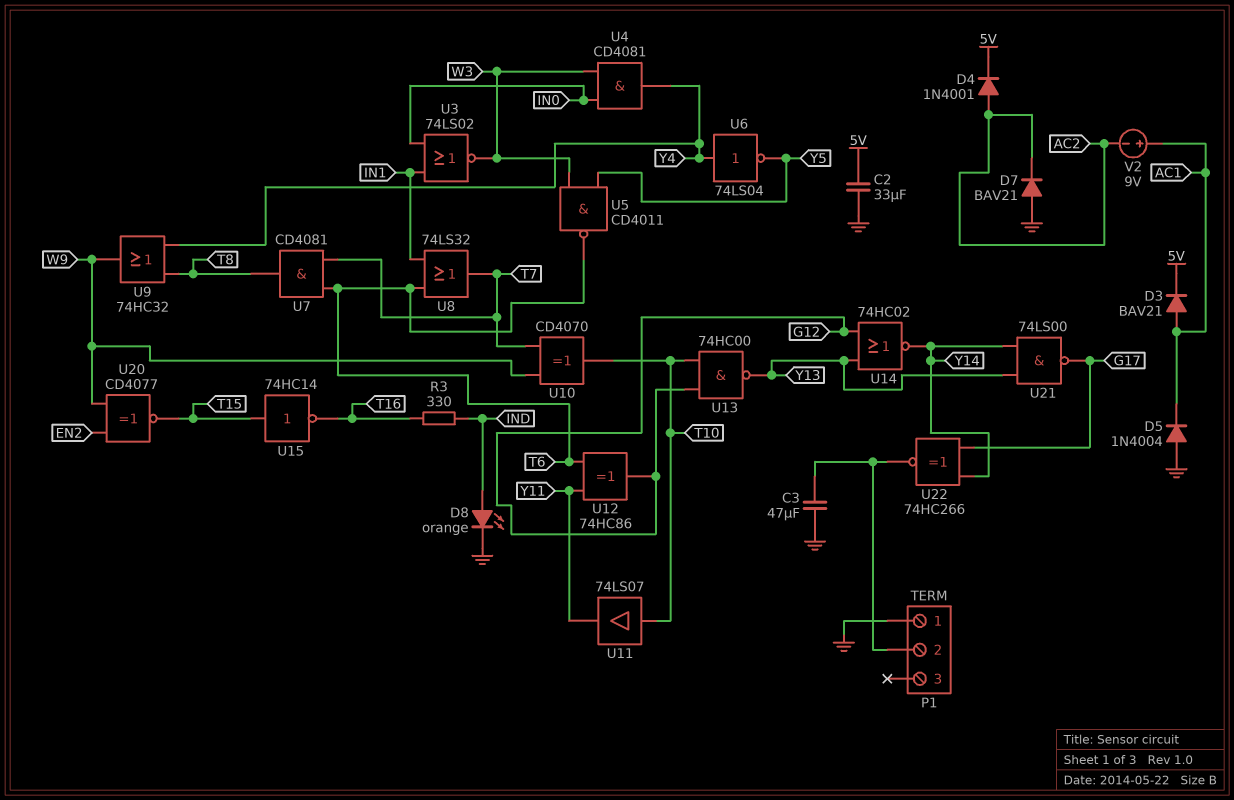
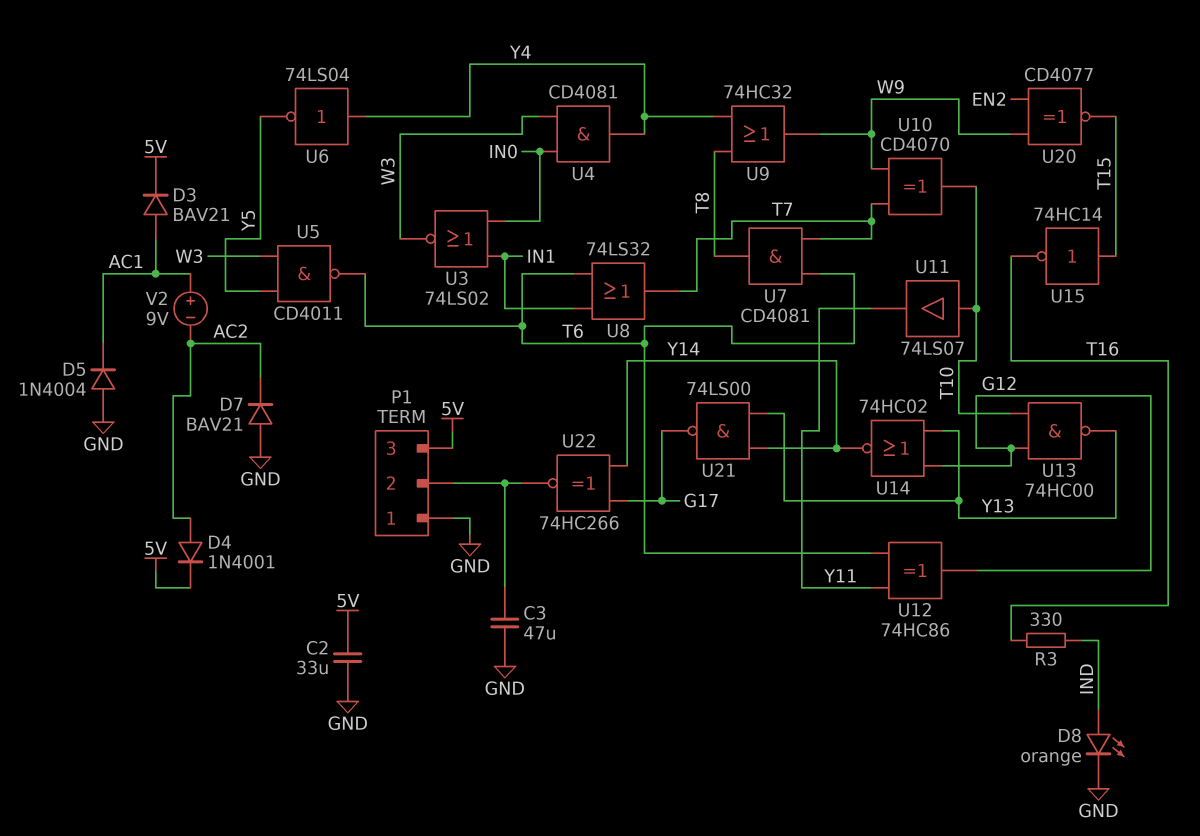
P1 pin 3: none -> 5V

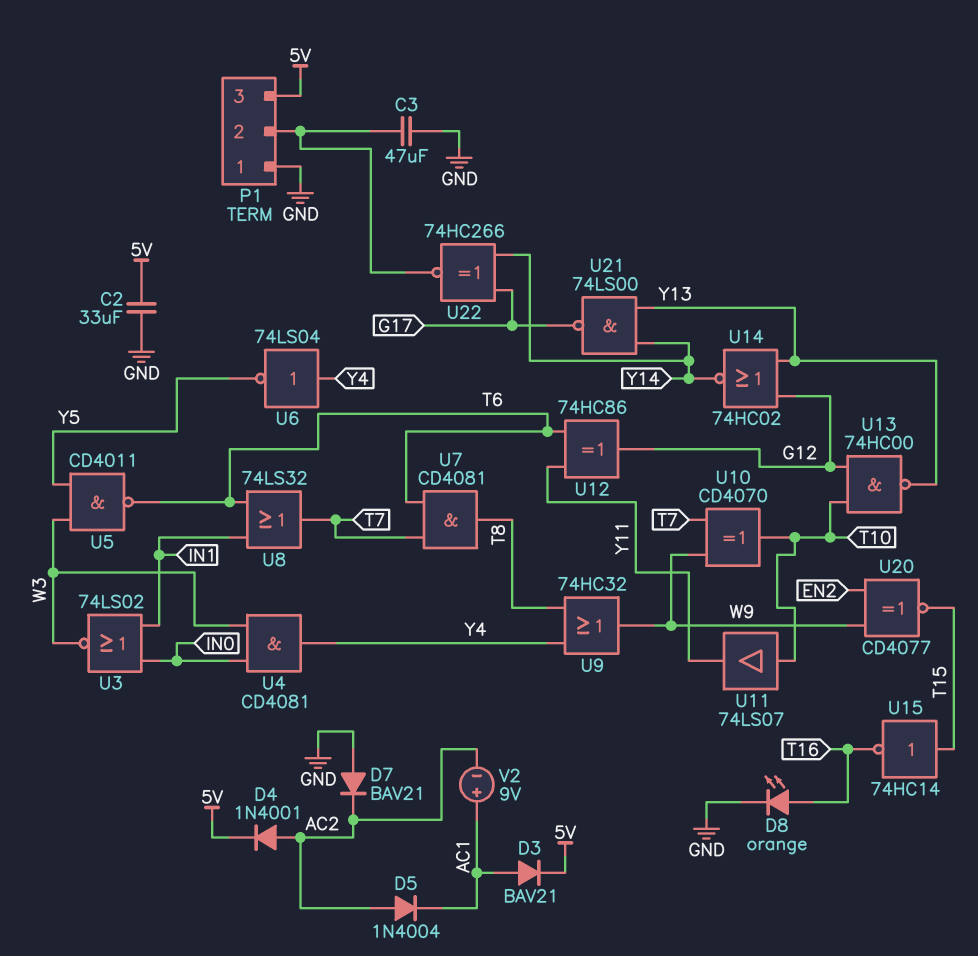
D5: diode 1N4004 (A GND, K AC1) -> diode 1N4004 (A AC2, K AC1)
D8: LED orange (A IND, K GND) -> LED orange (A T16, K GND)
R3: 330 (IND, T16) -> none

